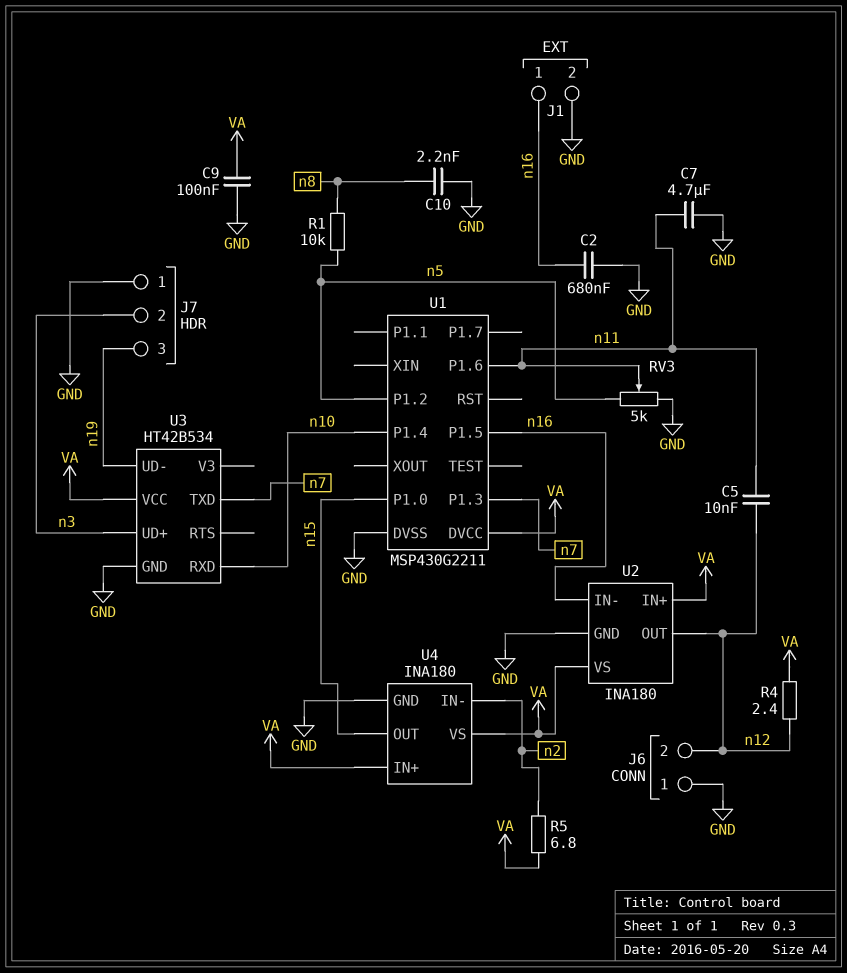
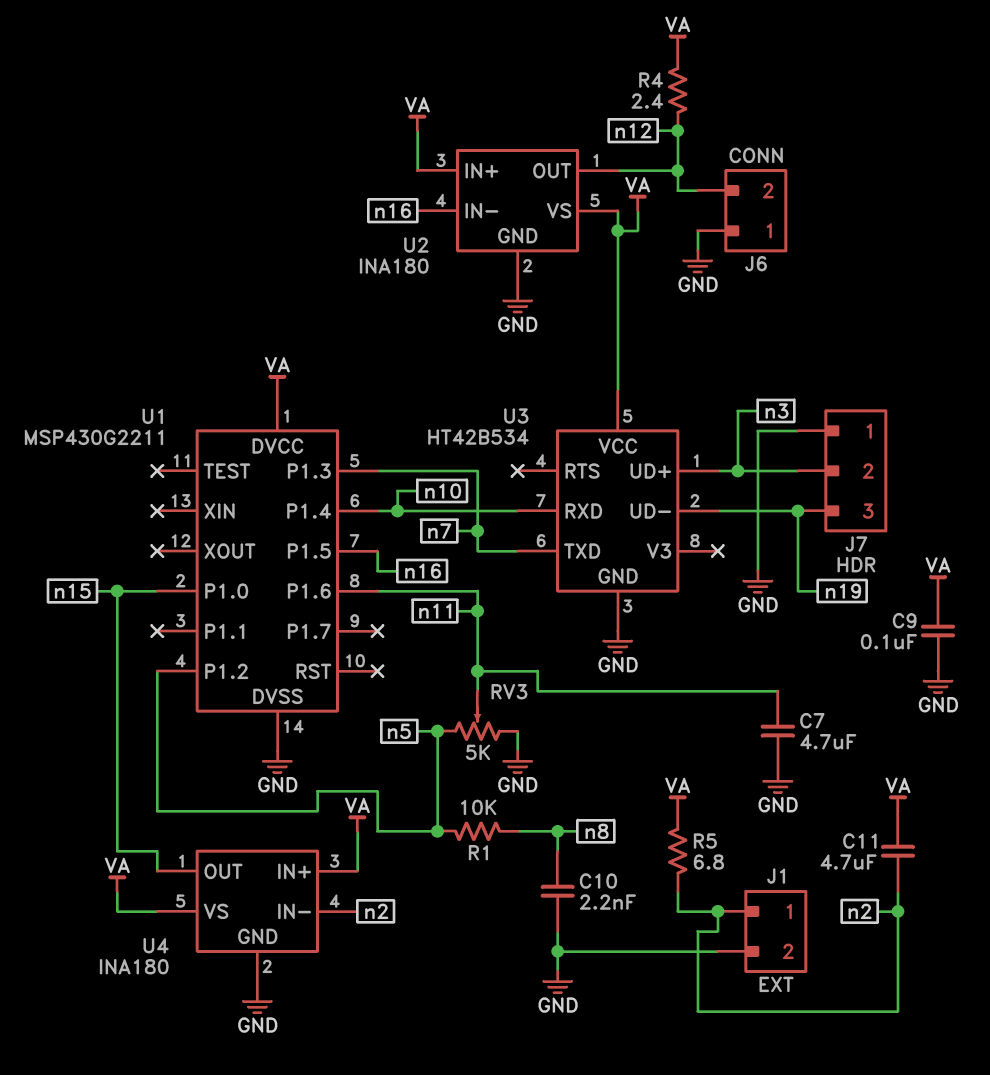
C2: 680nF (GND, n16) -> none
C5: 10nF (n11, n12) -> none
C11: none -> 4.7uF (VA, n2)
J1 pin 1: n16 -> n2

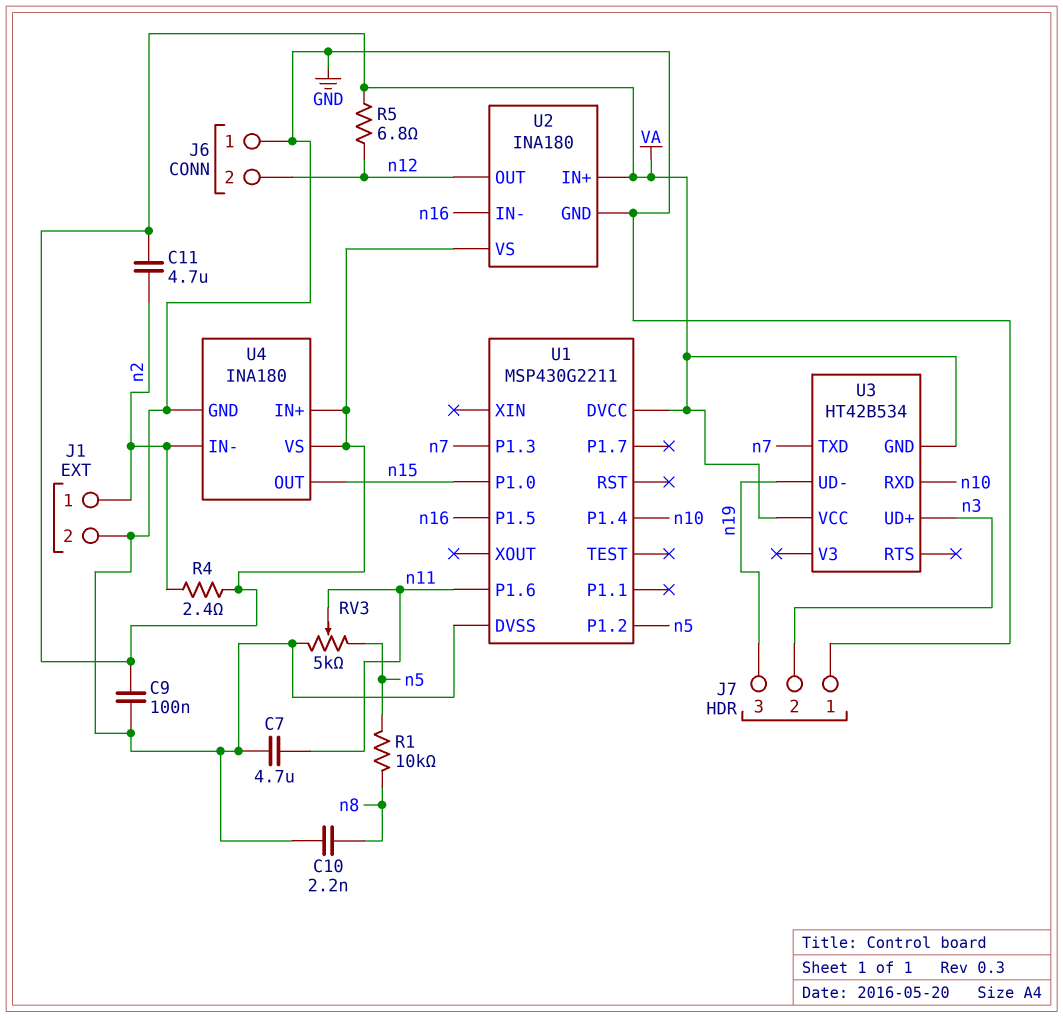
R4: 2.4 (VA, n12) -> 2.4 (VA, n2)
R5: 6.8 (VA, n2) -> 6.8 (VA, n12)
U3 pin GND: GND -> VA

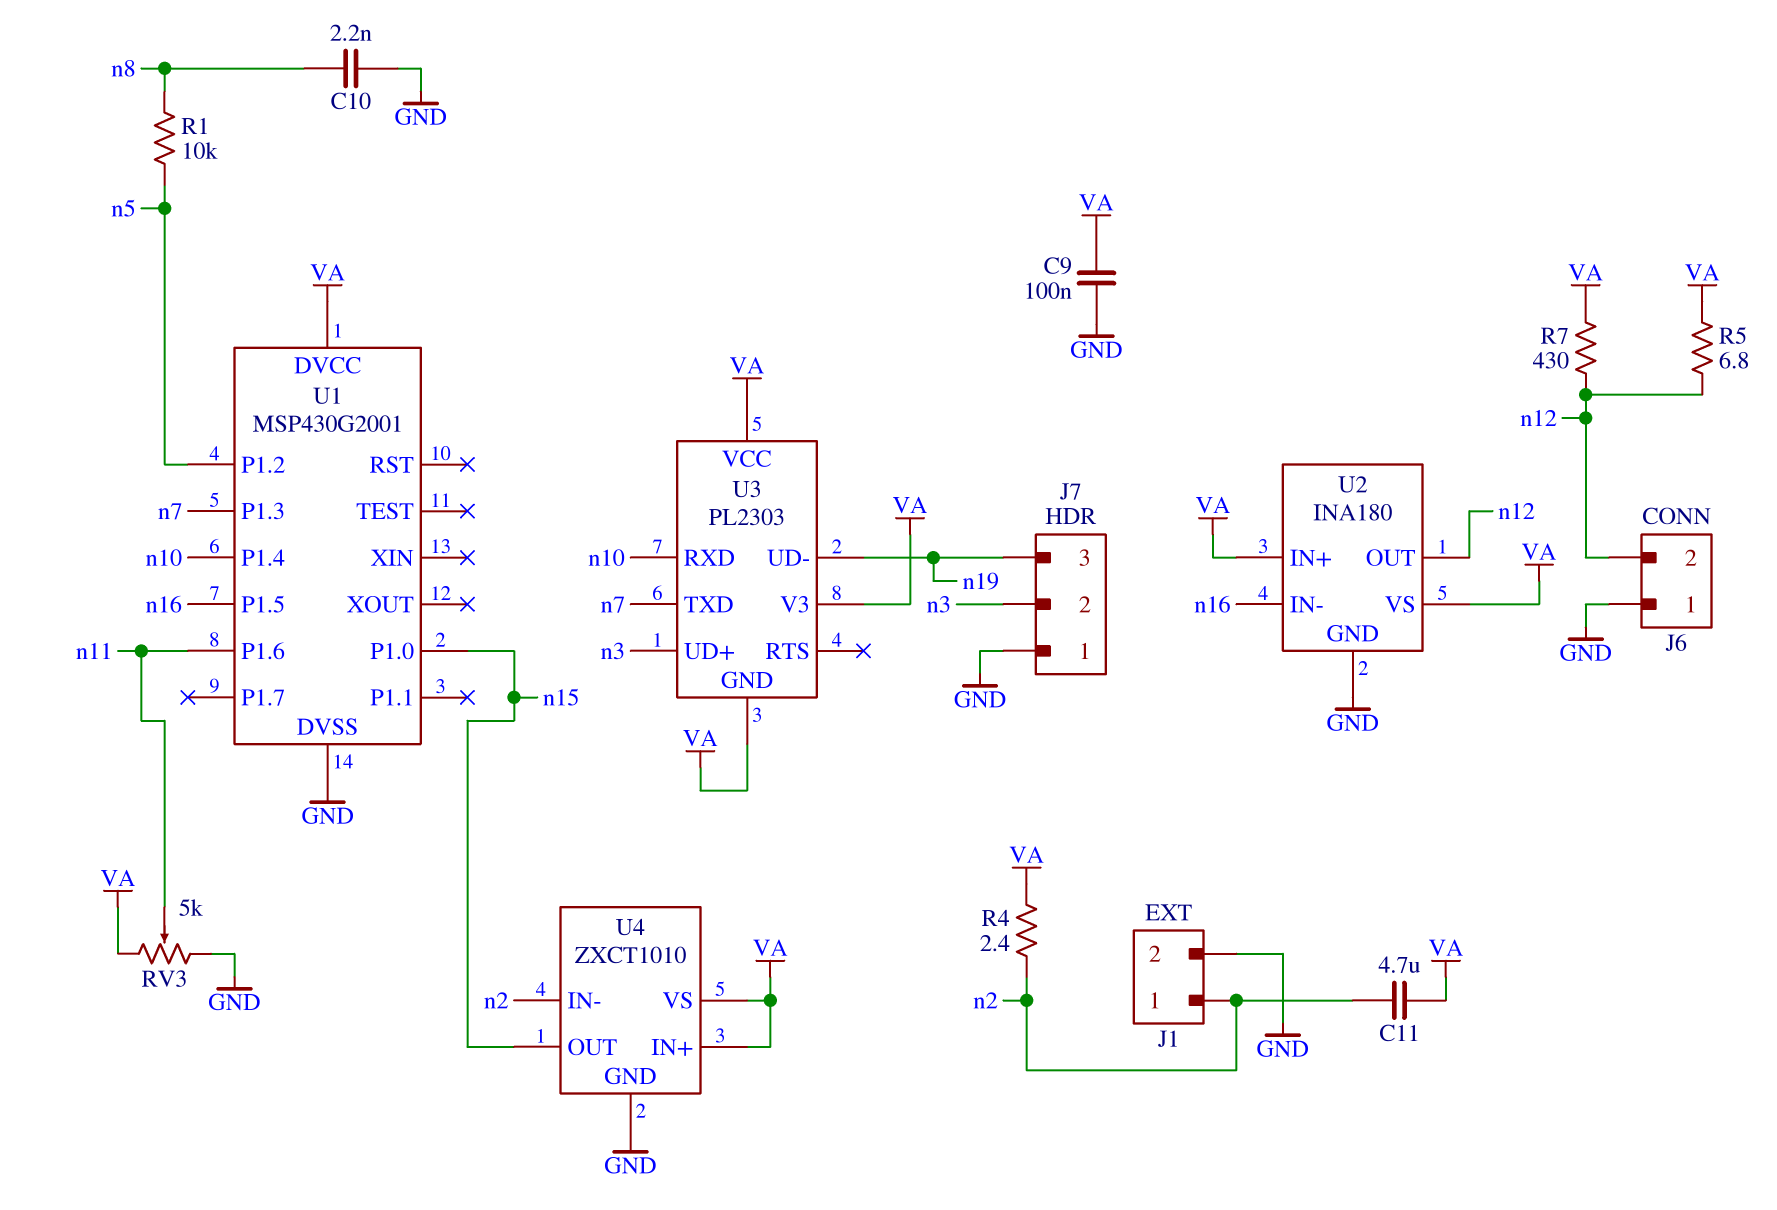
C7: 4.7uF (GND, n11) -> none
R7: none -> 430 (VA, n12)
RV3: 5k (GND, n5, wiper n11) -> 5k (GND, VA, wiper n11)
U1: MSP430G2211 -> MSP430G2001
U3: HT42B534 -> PL2303
U3 pin V3: none -> VA
U4: INA180 -> ZXCT1010

